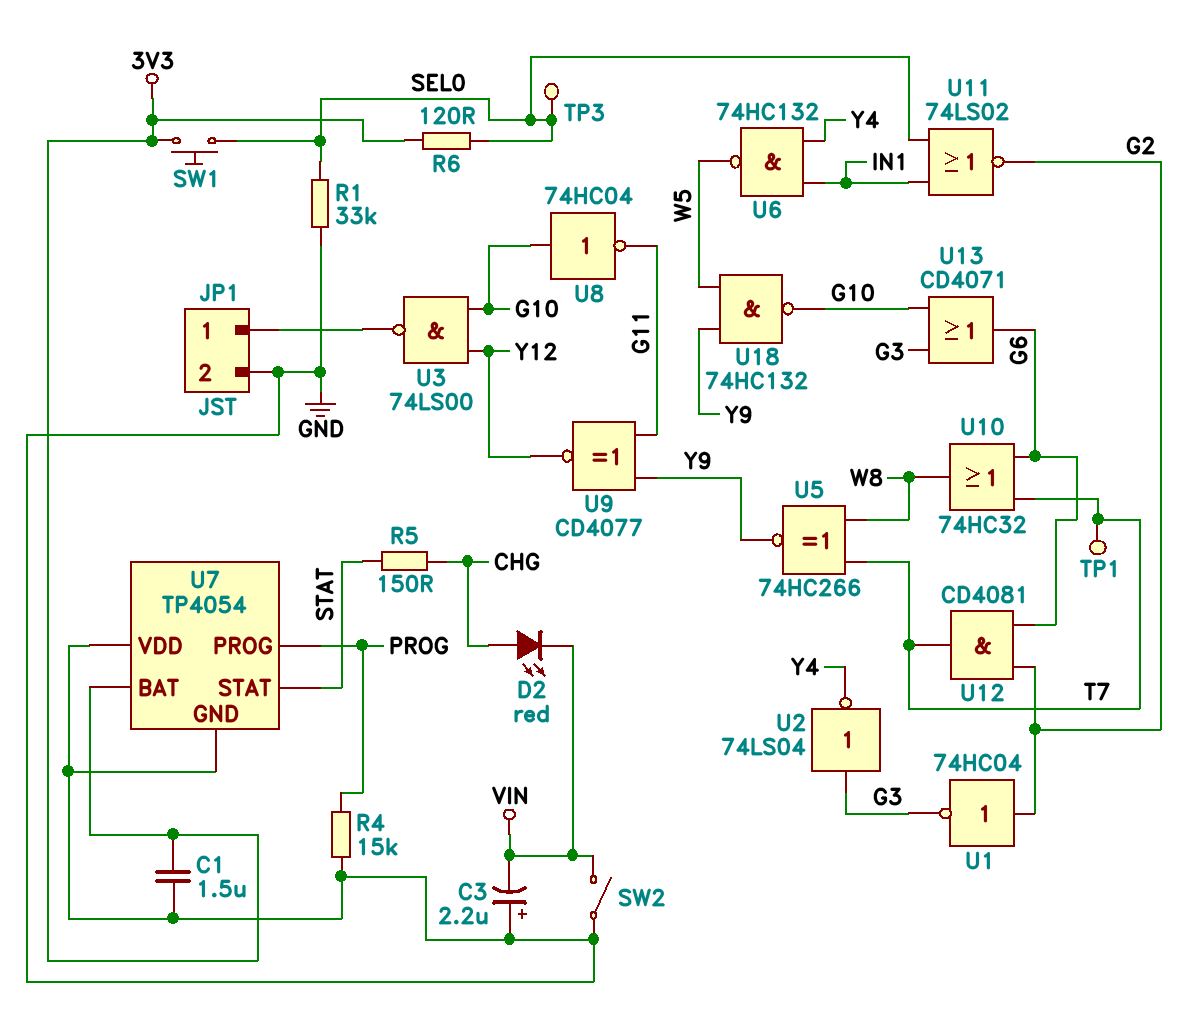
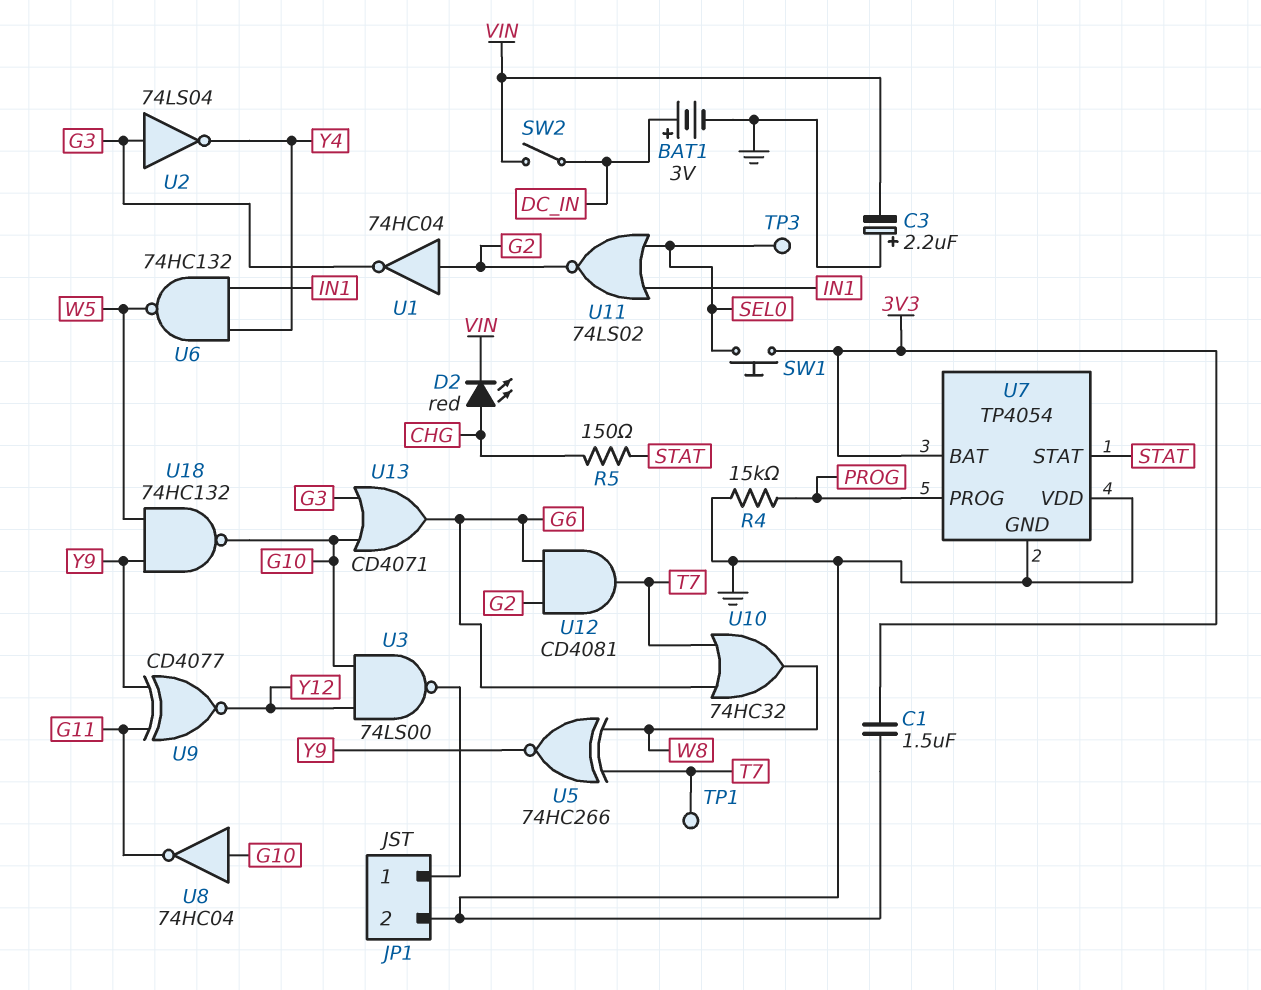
BAT1: none -> 3V (plus DC_IN, minus GND)
R1: 33k (GND, SEL0) -> none
R6: 120 (3V3, SEL0) -> none
SW2: switch (GND, VIN) -> switch (DC_IN, VIN)

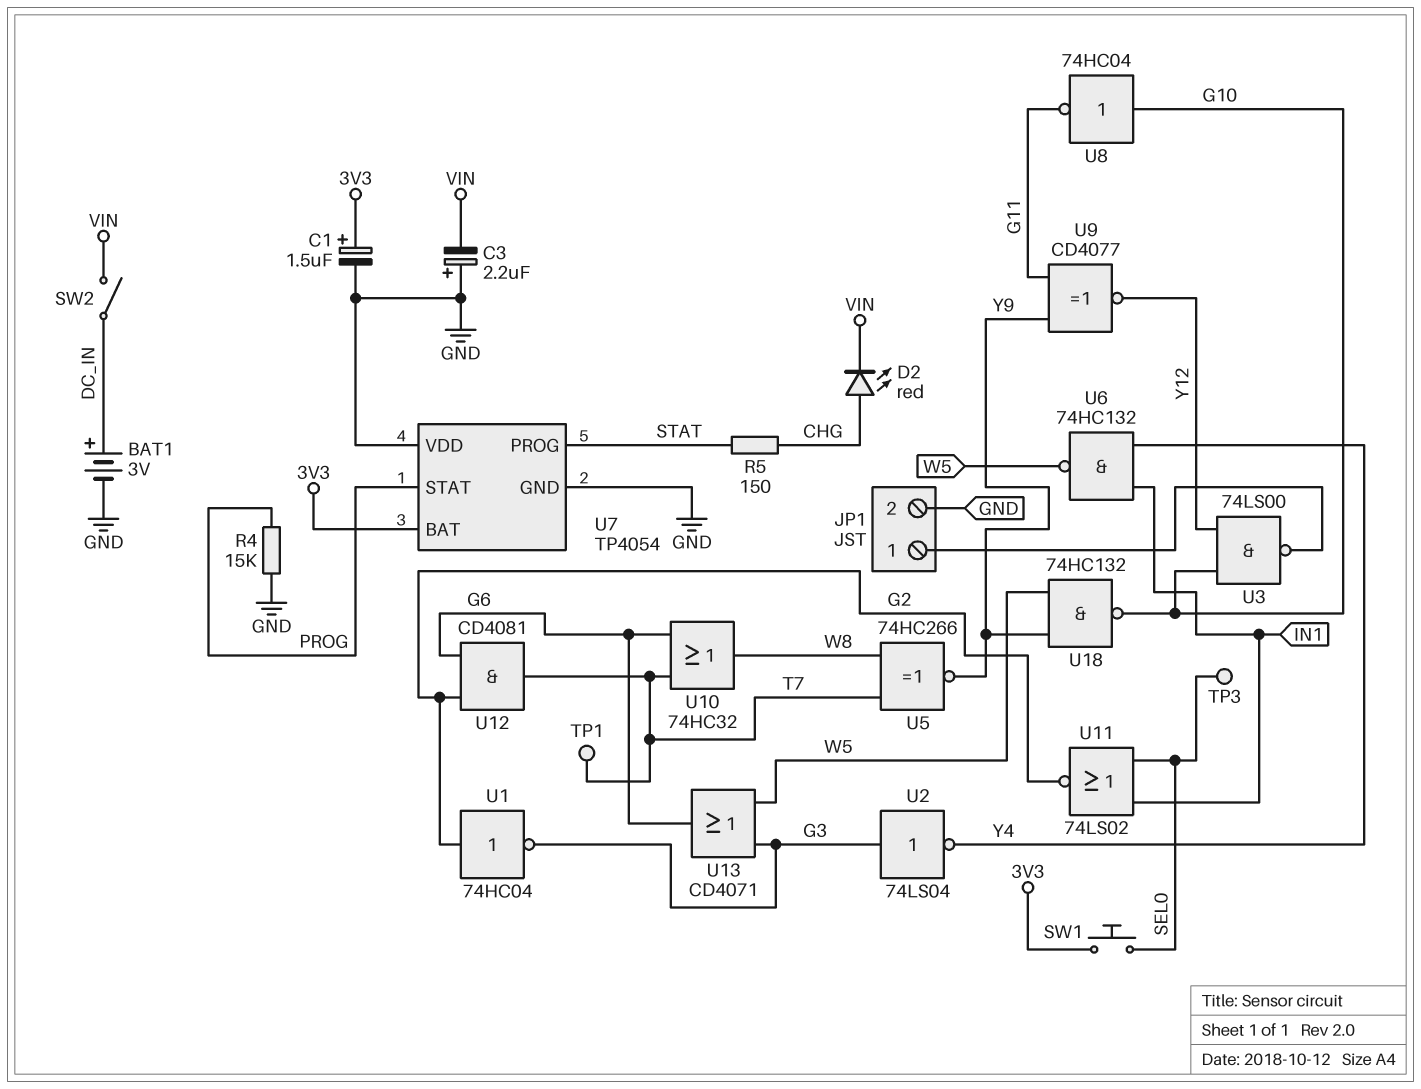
C1: 1.5uF (3V3, GND) -> 1.5uF (plus 3V3, minus GND)
U7 pin PROG: PROG -> STAT
U7 pin STAT: STAT -> PROG
U13: OR CD4071 (in G3, in G10, out G6) -> OR CD4071 (in G3, in W5, out G6)

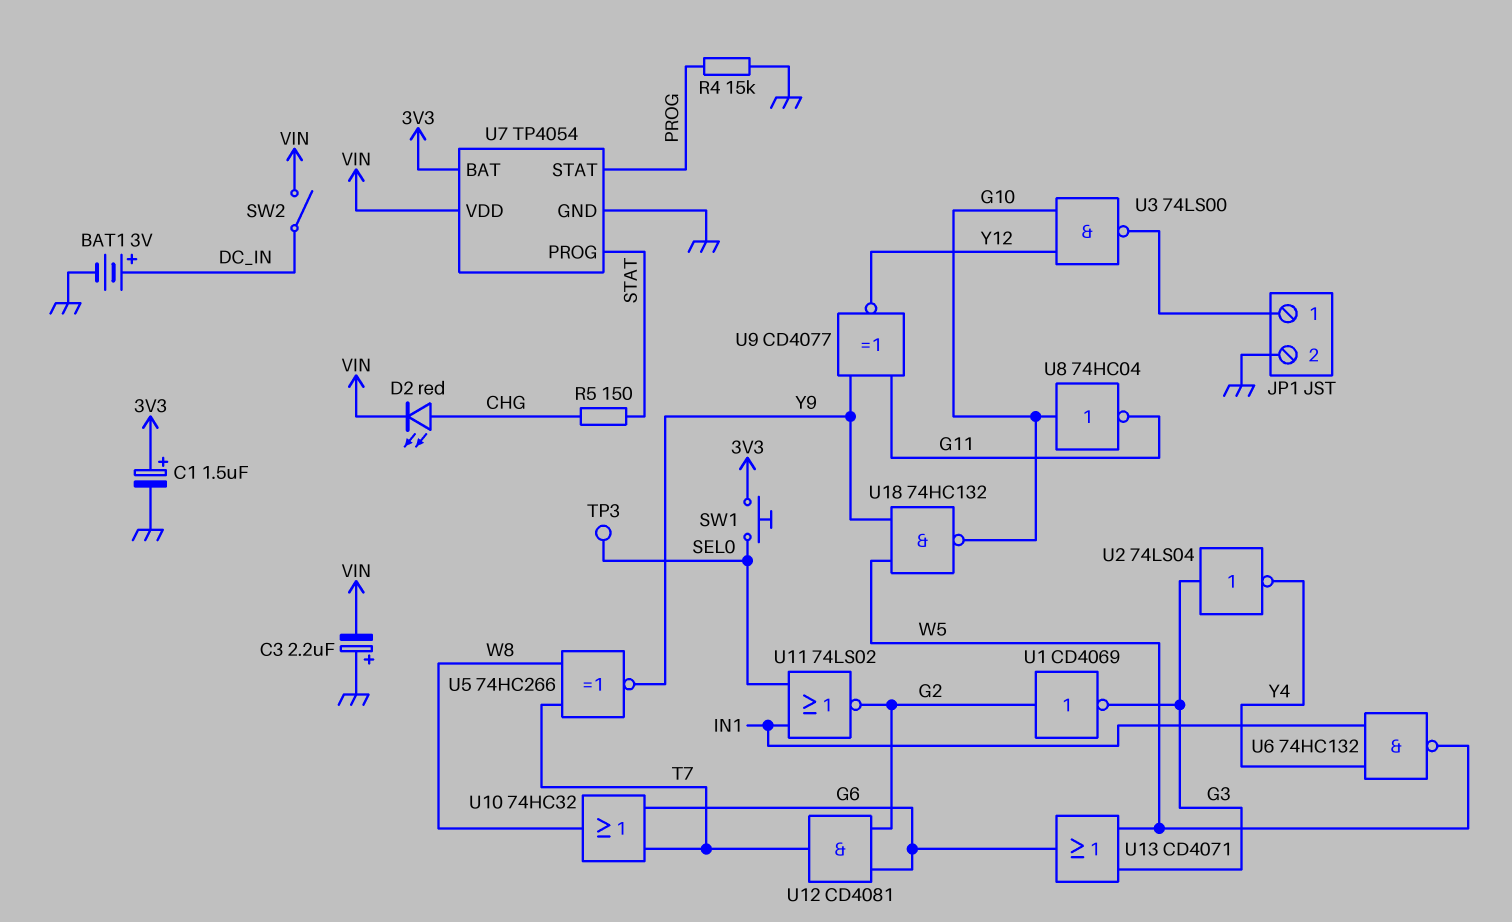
TP1: test point (T7) -> none
U1: NOT 74HC04 (in G2, out G3) -> NOT CD4069 (in G2, out G3)
U7 pin VDD: GND -> VIN

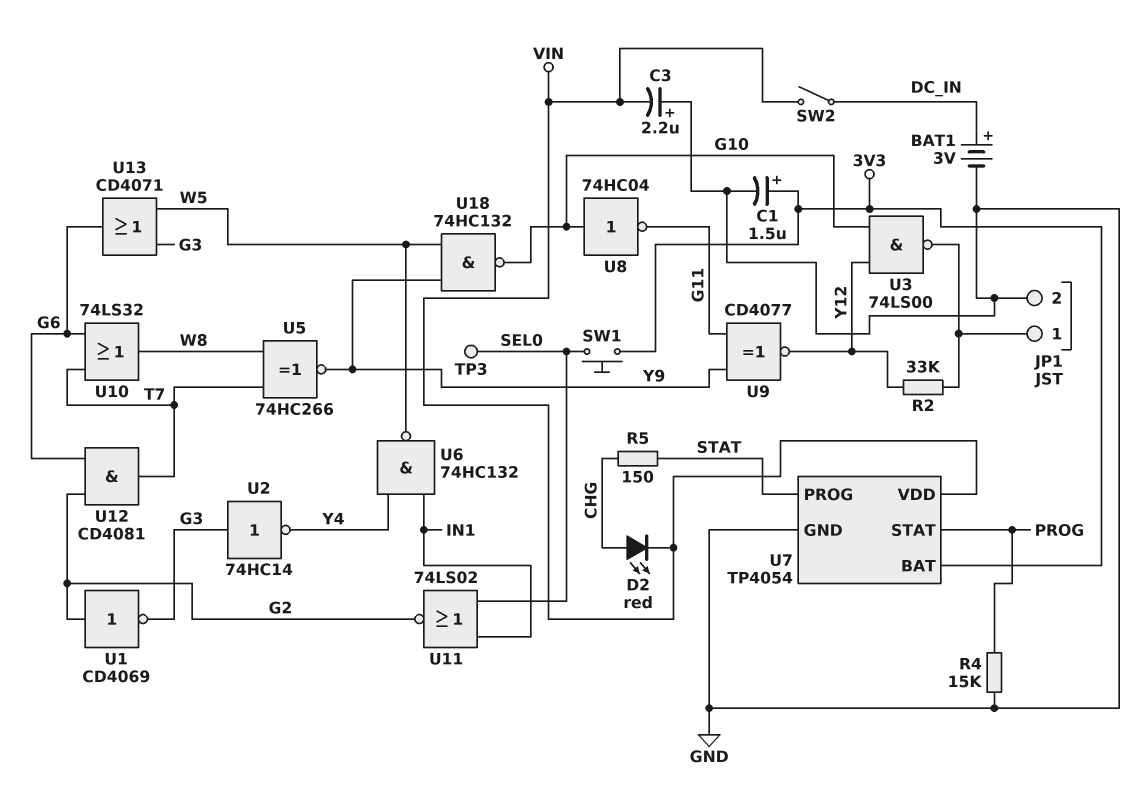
R2: none -> 33k (JP1/1, Y12)
U2: NOT 74LS04 (in G3, out Y4) -> NOT 74HC14 (in G3, out Y4)
U10: OR 74HC32 (in G6, in T7, out W8) -> OR 74LS32 (in G6, in T7, out W8)

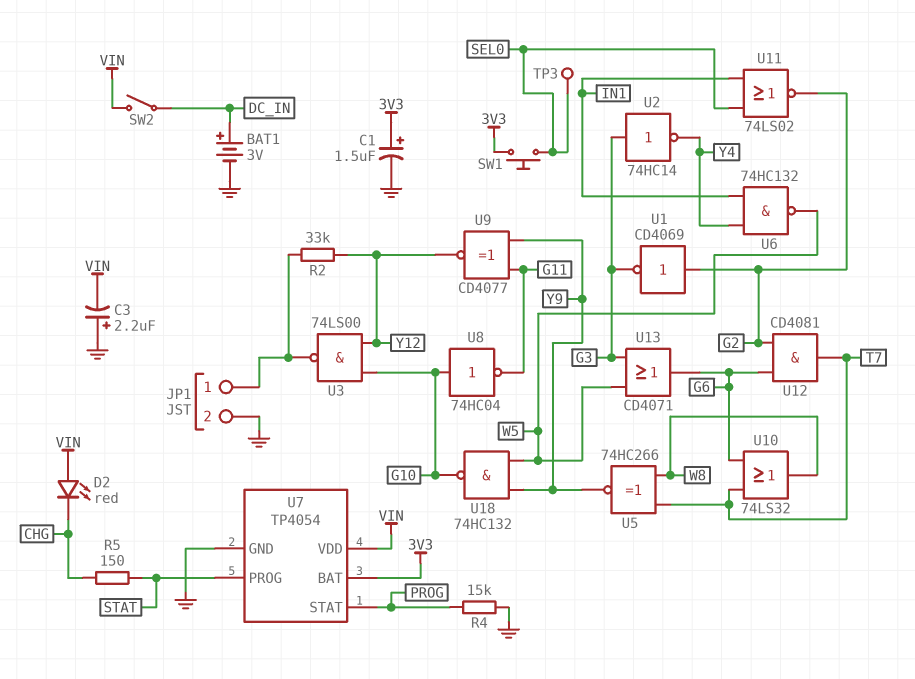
D2: LED red (A CHG, K VIN) -> LED red (A VIN, K CHG)

